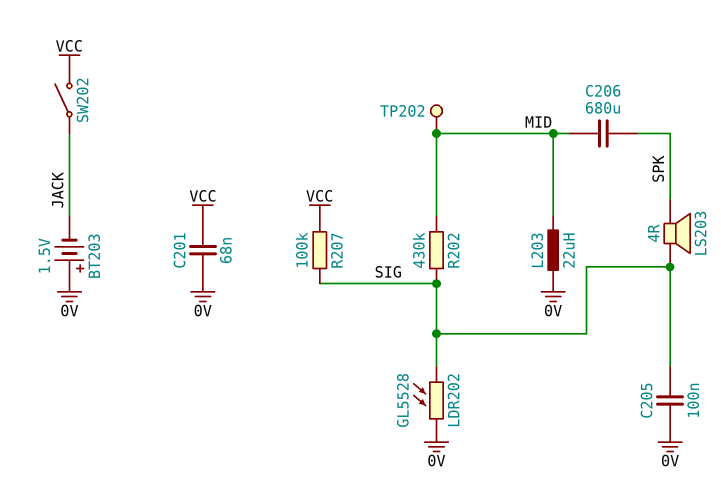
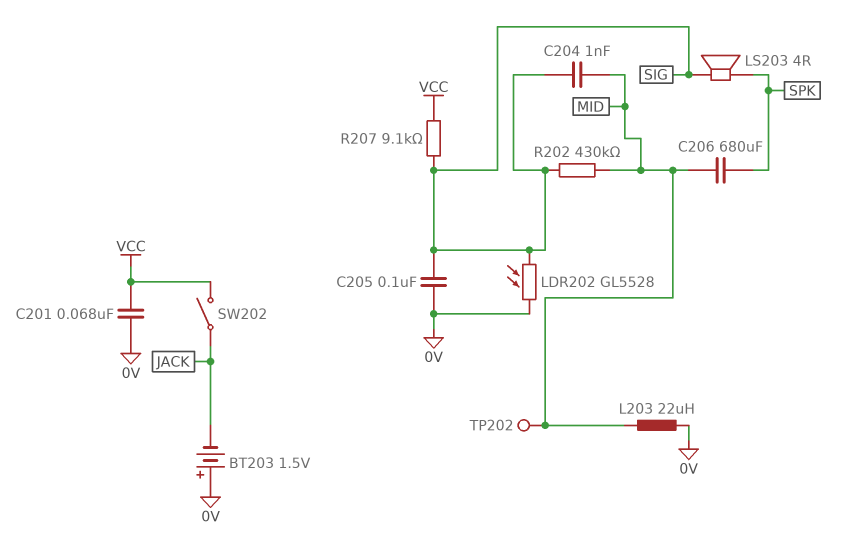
C204: none -> 1nF (MID, SIG)
R207: 100k (SIG, VCC) -> 9.1k (SIG, VCC)

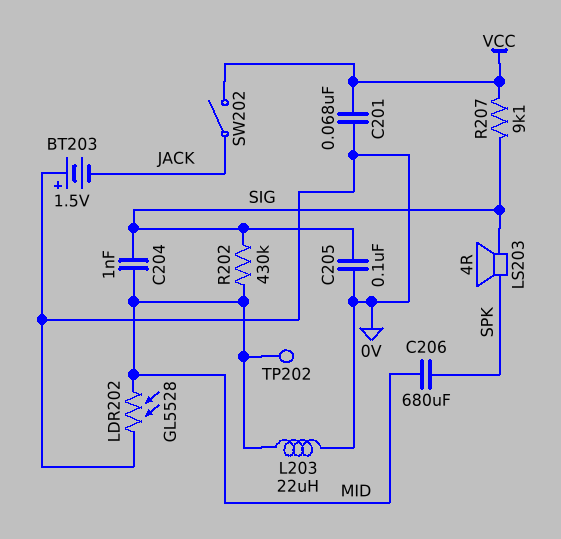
LDR202: GL5528 (0V, SIG) -> GL5528 (0V, MID)

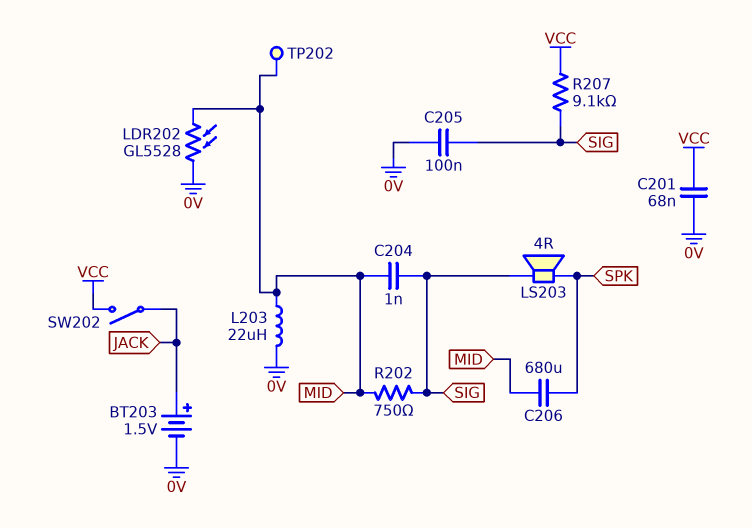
BT203: 1.5V (plus 0V, minus JACK) -> 1.5V (plus JACK, minus 0V)
R202: 430k (MID, SIG) -> 750 (MID, SIG)

